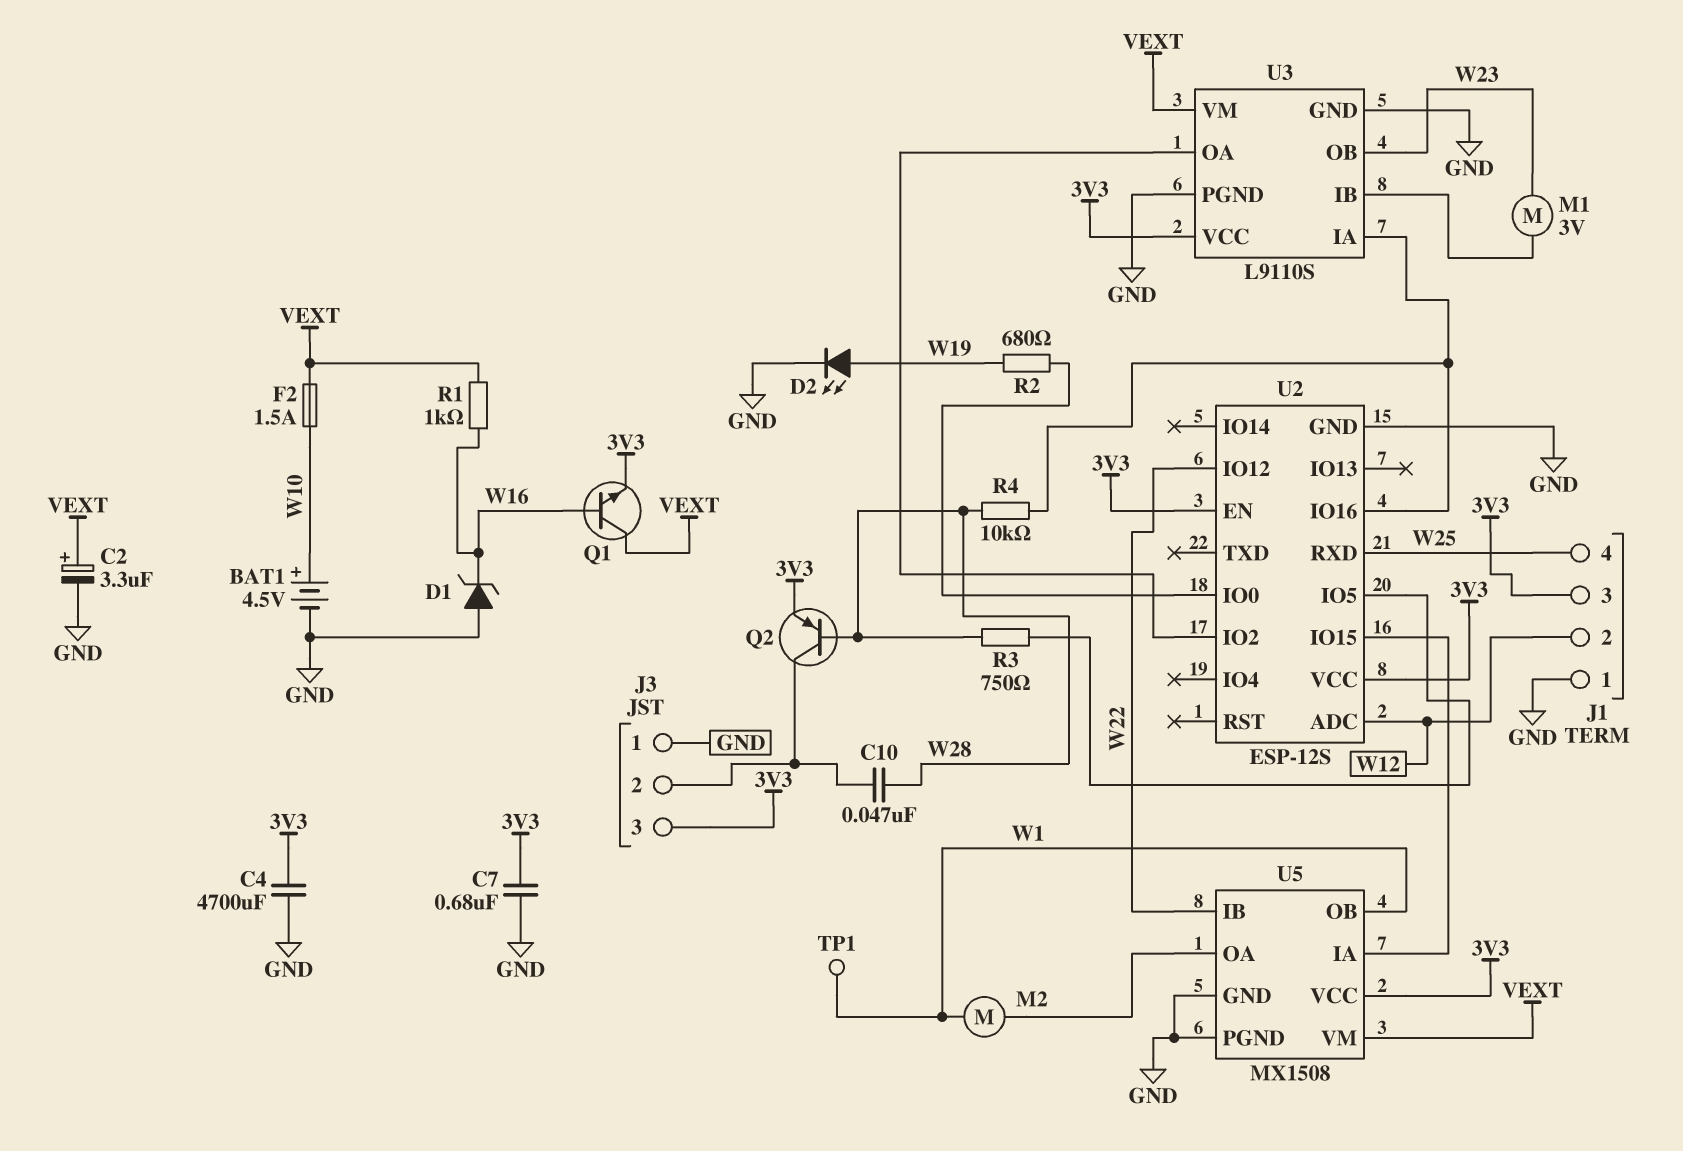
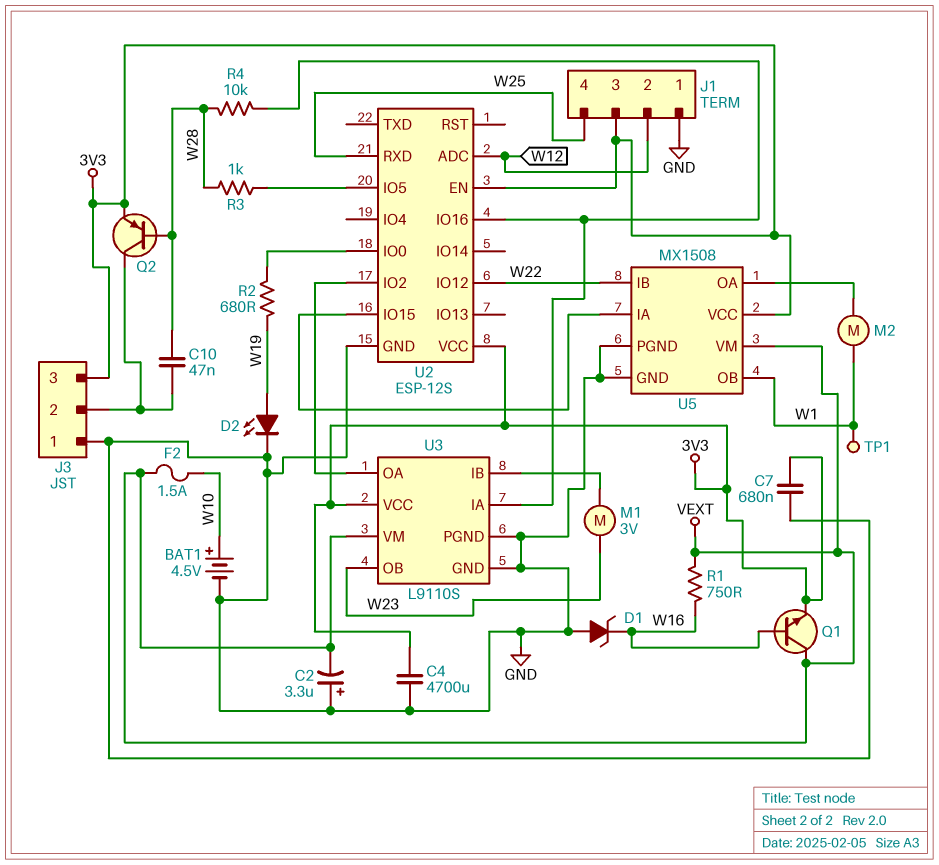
C2: 3.3uF (plus VEXT, minus GND) -> 3.3uF (plus GND, minus VEXT)
R1: 1k (VEXT, W16) -> 750 (VEXT, W16)
R3: 750 (U2/IO5, W28) -> 1k (U2/IO5, W28)

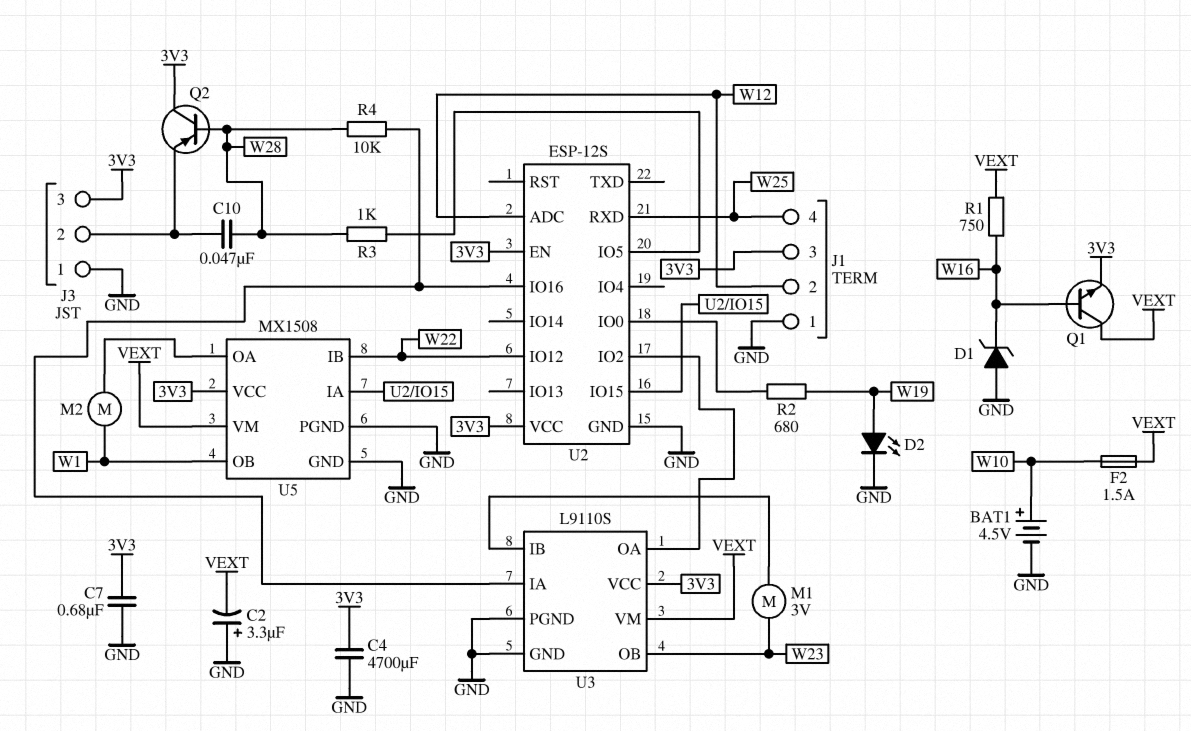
Q2: PNP (B W28, C J3/2, E 3V3) -> PNP (B W28, C 3V3, E J3/2)
TP1: test point (W1) -> none

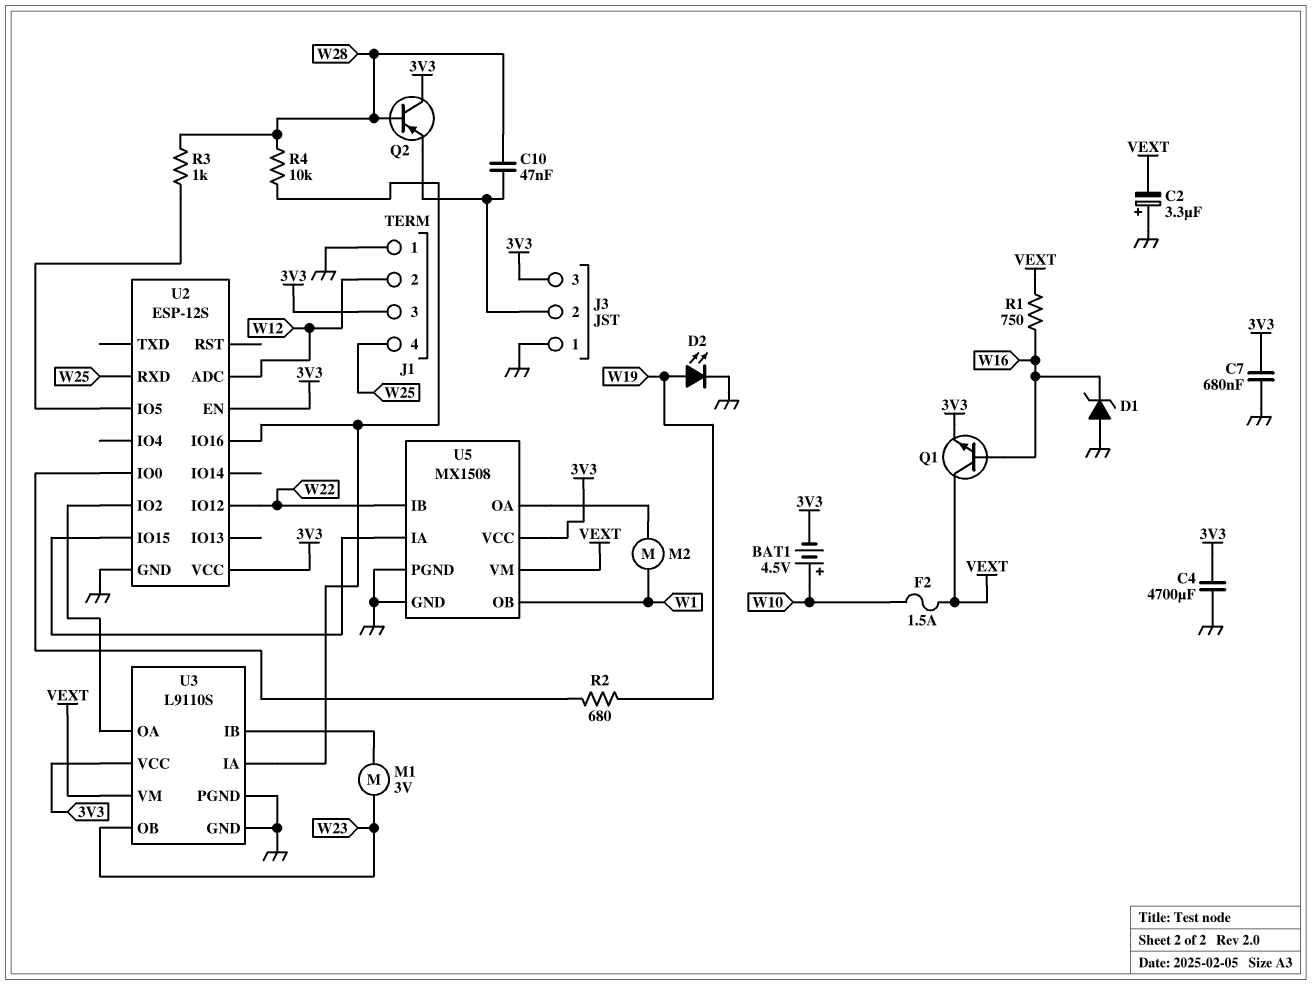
BAT1: 4.5V (plus W10, minus GND) -> 4.5V (plus W10, minus 3V3)

